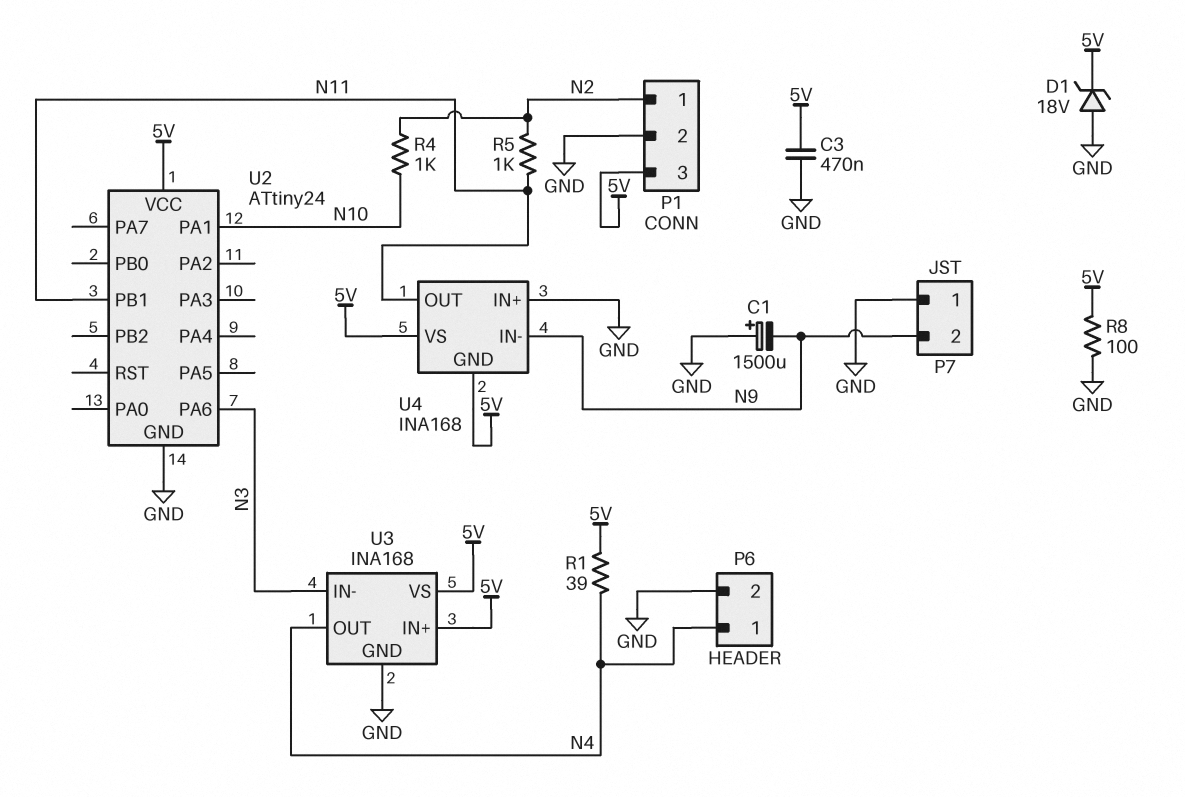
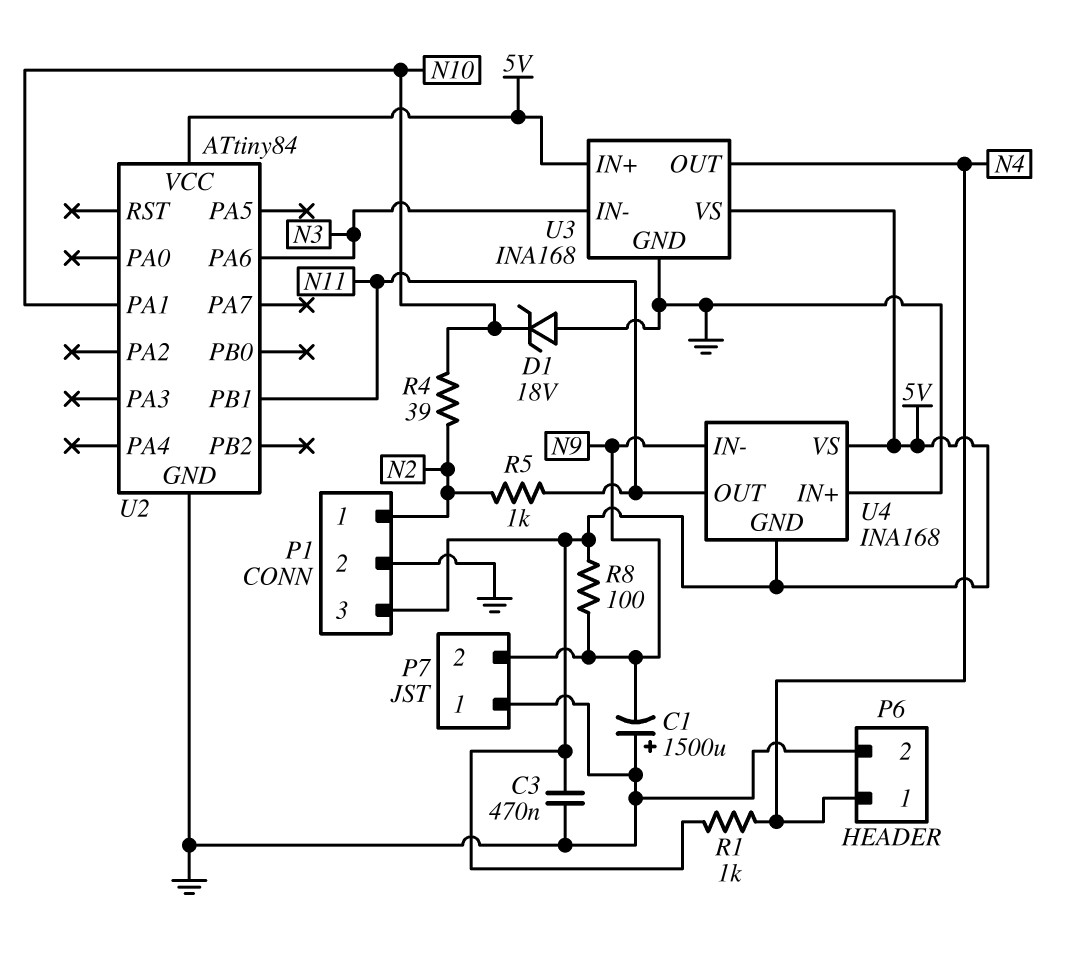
D1: zener 18V (A GND, K 5V) -> zener 18V (A GND, K N10)
R1: 39 (5V, N4) -> 1k (5V, N4)
R4: 1k (N2, N10) -> 39 (N2, N10)
R8: 100 (5V, GND) -> 100 (5V, N9)
U2: ATtiny24 -> ATtiny84

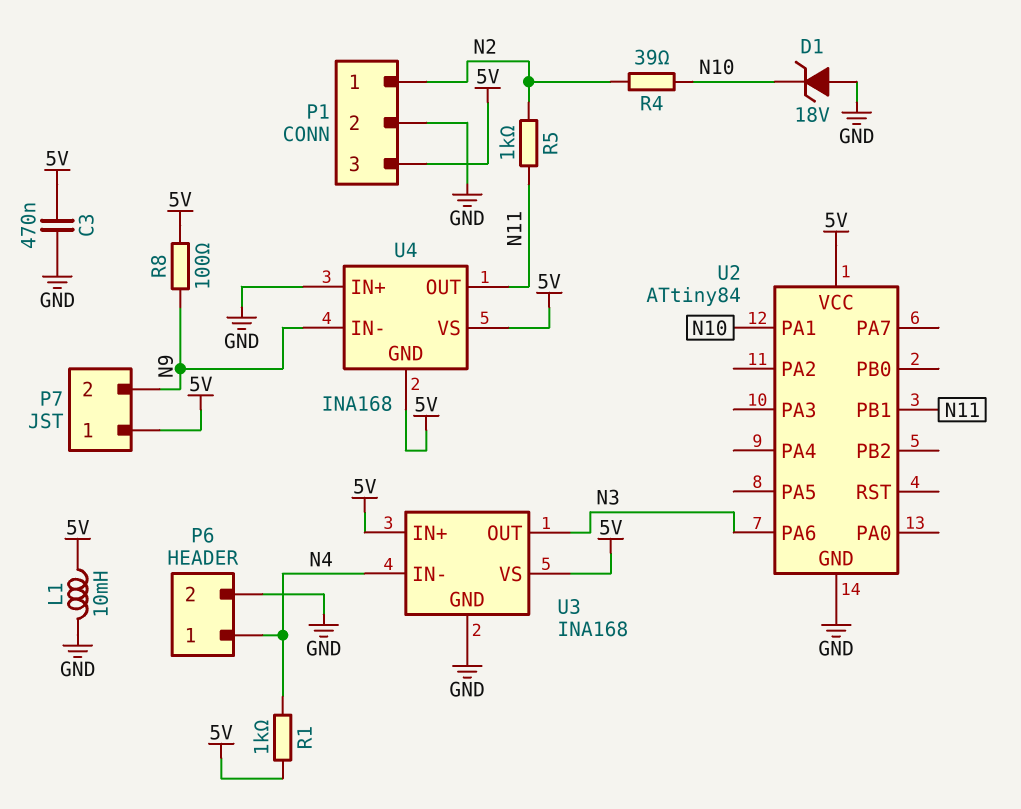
C1: 1500uF (plus GND, minus N9) -> none
L1: none -> 10mH (5V, GND)
P7 pin 1: GND -> 5V
U3 pin IN-: N3 -> N4
U3 pin OUT: N4 -> N3

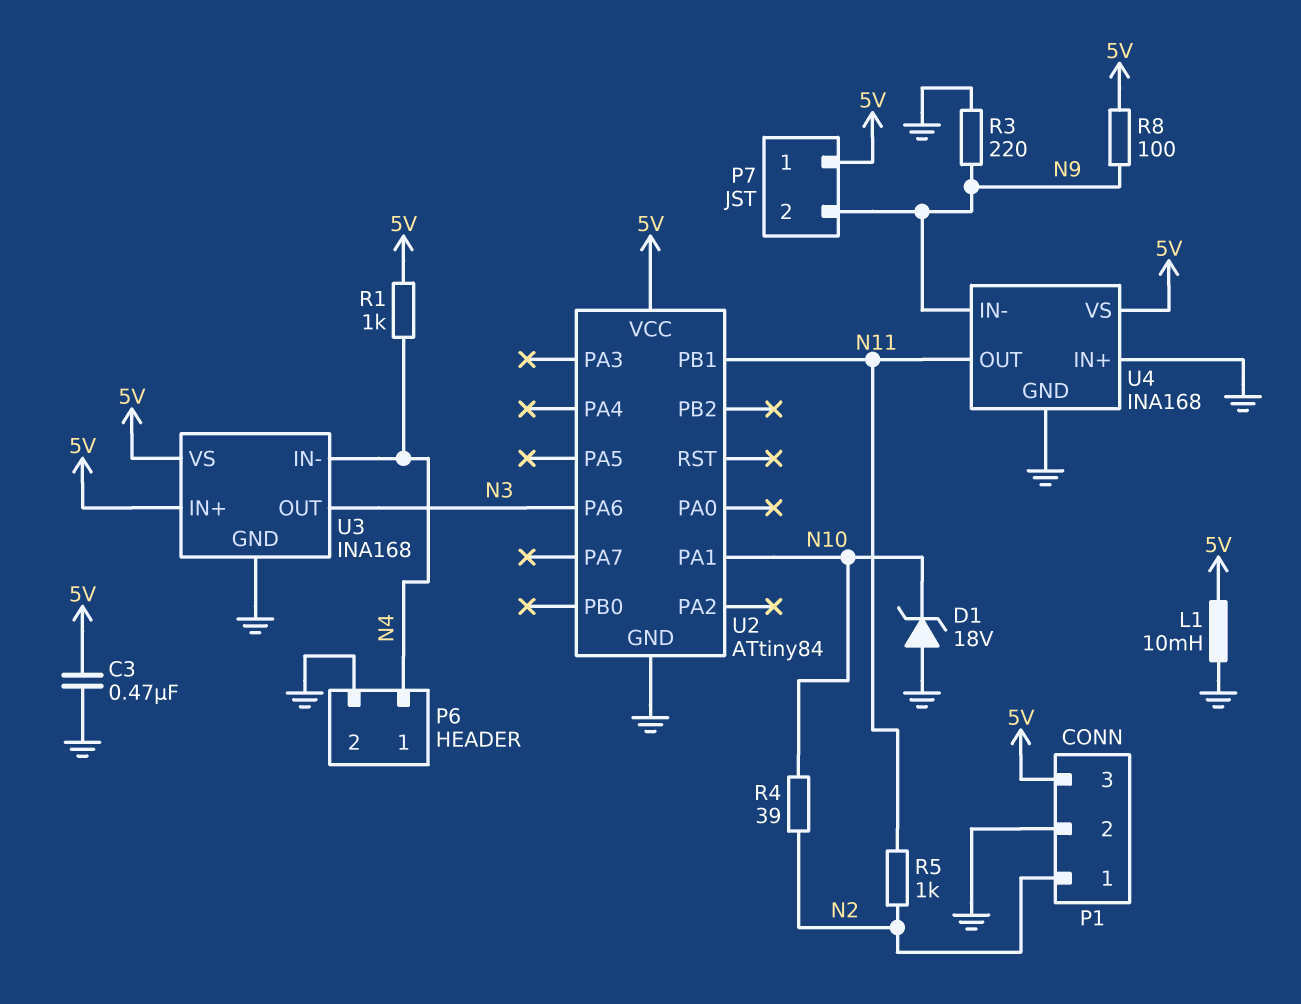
R3: none -> 220 (GND, N9)
U4 pin GND: 5V -> GND

